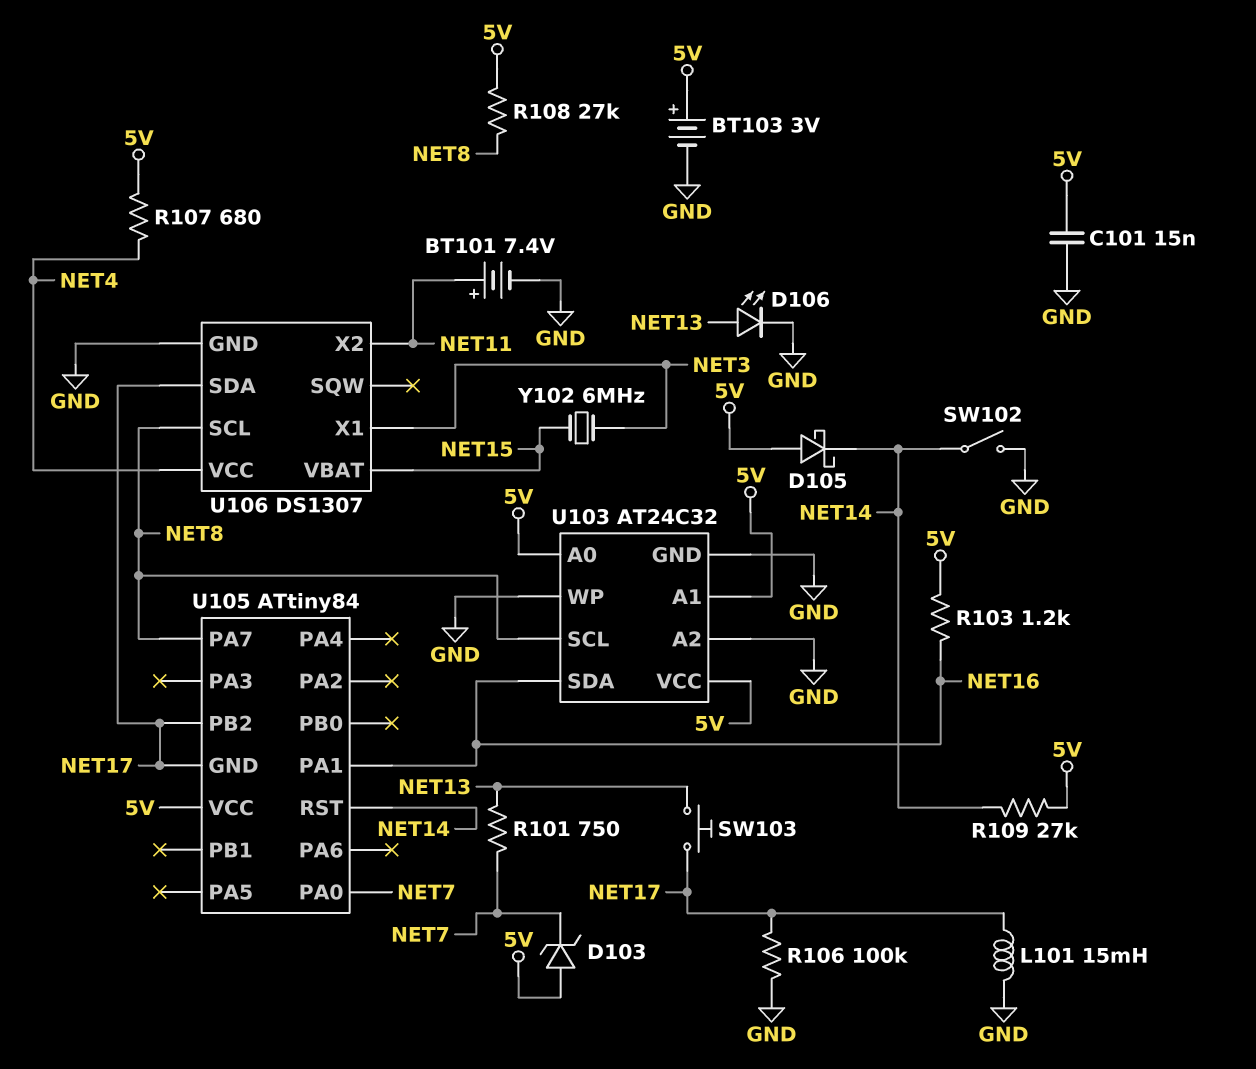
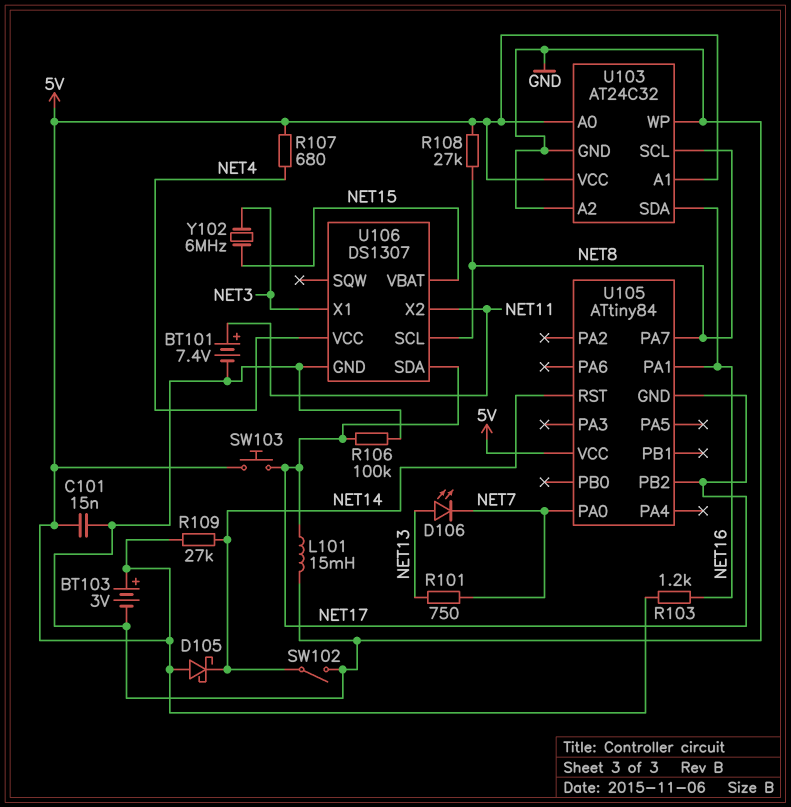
D103: zener (A 5V, K NET7) -> none
D106: LED (A NET13, K GND) -> LED (A NET13, K NET7)
SW103: button (NET13, NET17) -> button (5V, NET17)

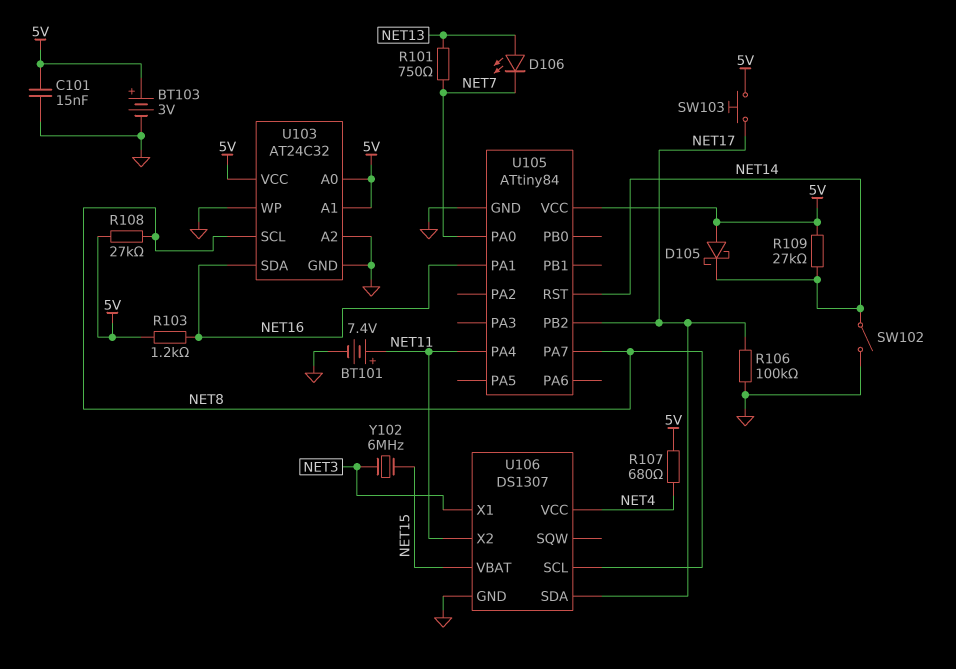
L101: 15mH (GND, NET17) -> none
U105 pin GND: NET17 -> GND
U105 pin PA4: none -> NET11

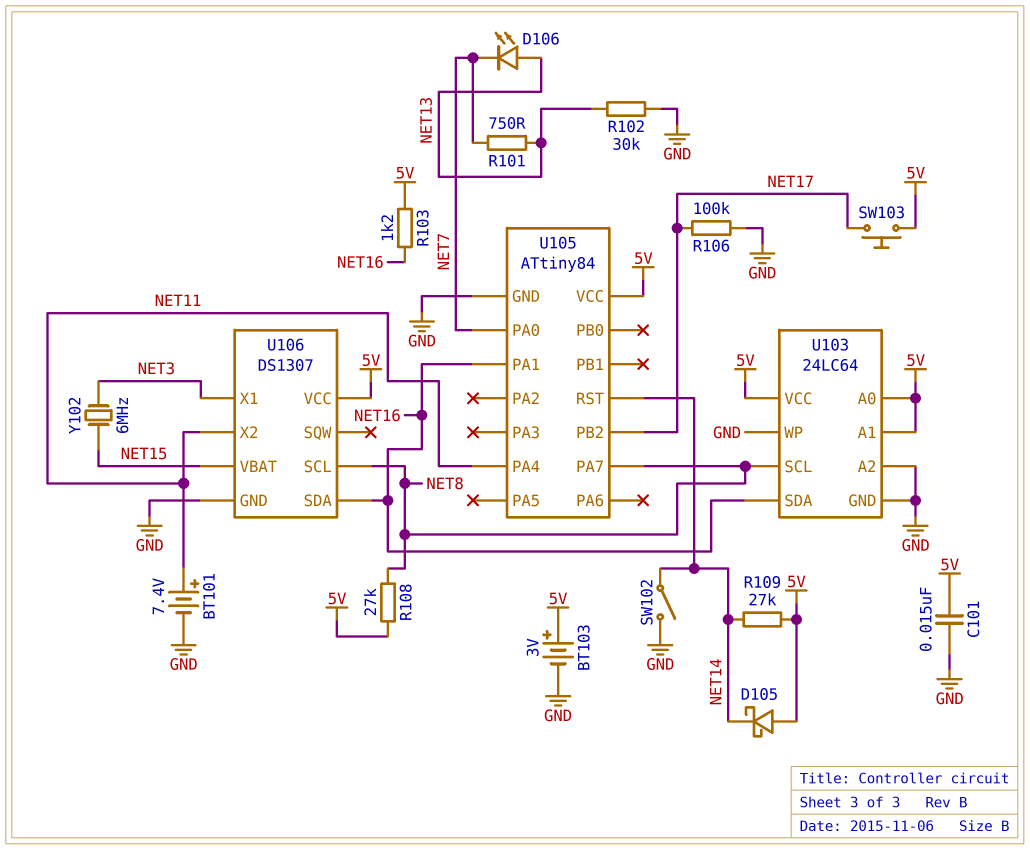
R102: none -> 30k (GND, NET13)
R107: 680 (5V, NET4) -> none
U103: AT24C32 -> 24LC64
U106 pin SDA: NET17 -> NET16
U106 pin VCC: NET4 -> 5V

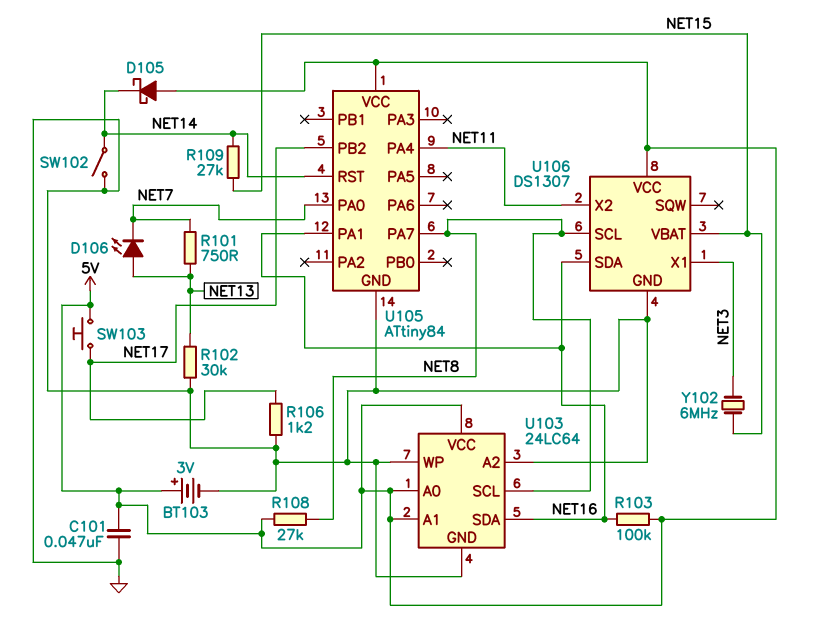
BT101: 7.4V (plus NET11, minus GND) -> none
C101: 15nF (5V, GND) -> 47nF (5V, GND)
R103: 1.2k (5V, NET16) -> 100k (5V, NET16)
R106: 100k (GND, NET17) -> 1.2k (GND, NET17)
R109: 27k (5V, NET14) -> 27k (NET14, NET15)

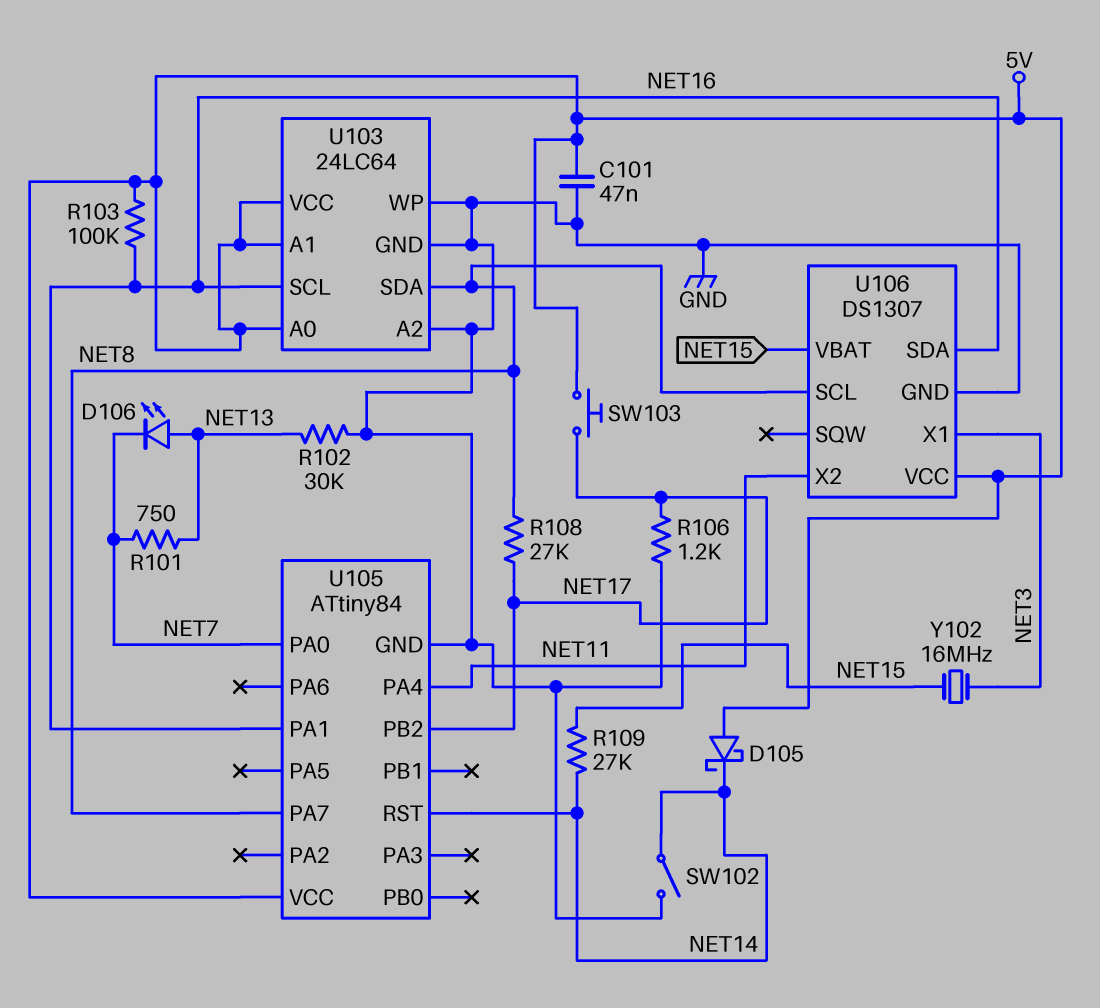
BT103: 3V (plus 5V, minus GND) -> none
R108: 27k (5V, NET8) -> 27k (NET8, NET17)
U103 pin SCL: NET8 -> NET16
U103 pin SDA: NET16 -> NET8
Y102: 6MHz (NET3, NET15) -> 16MHz (NET3, NET15)

